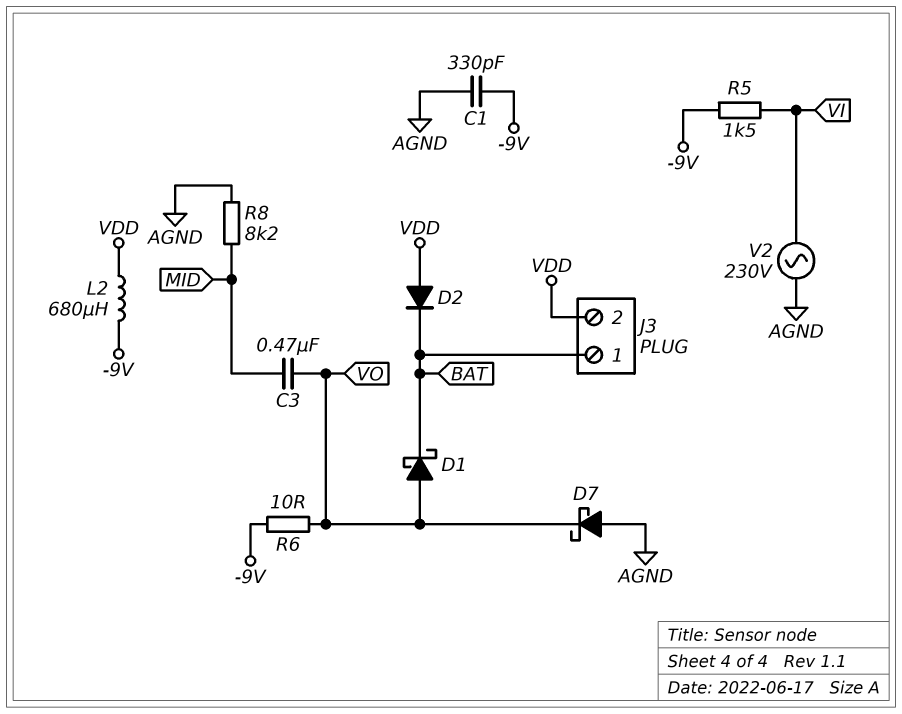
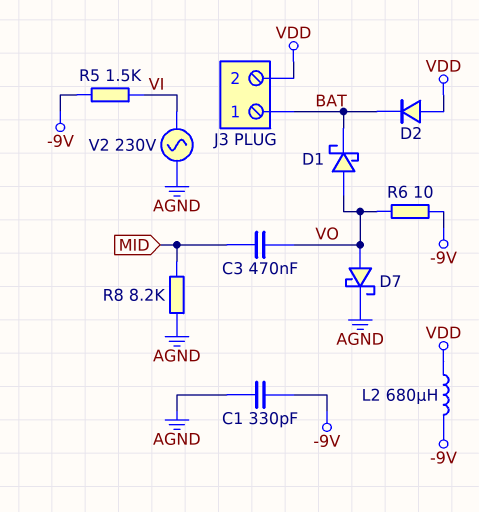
D7: schottky (A AGND, K VO) -> schottky (A VO, K AGND)

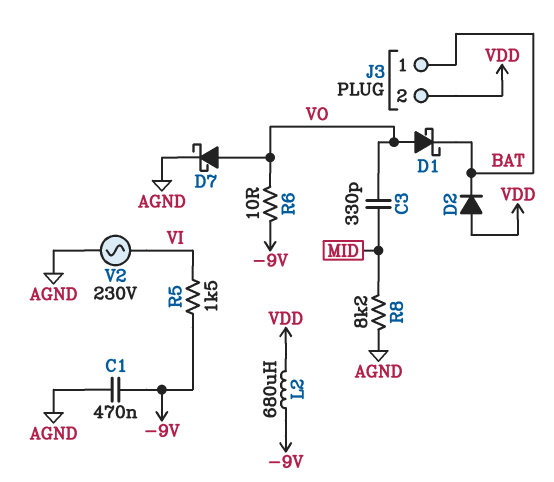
C1: 330pF (-9V, AGND) -> 470nF (-9V, AGND)
C3: 470nF (MID, VO) -> 330pF (MID, VO)

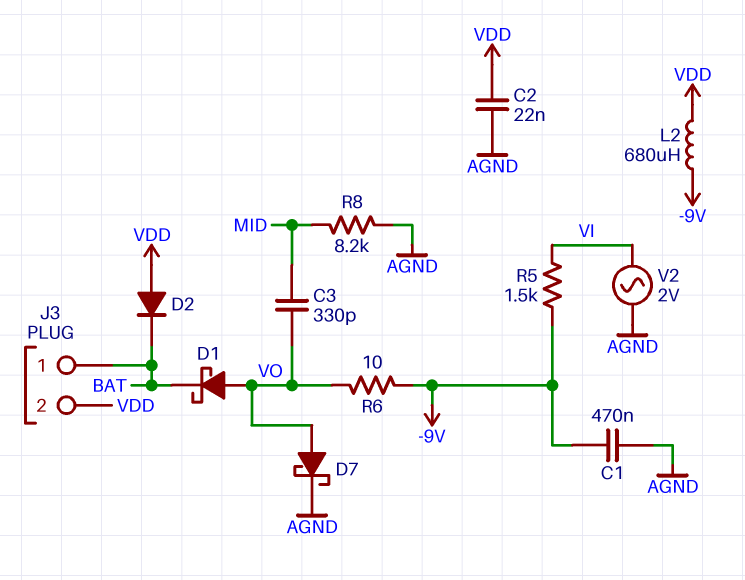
C2: none -> 22nF (AGND, VDD)
V2: AC 230V (AGND, VI) -> AC 2V (AGND, VI)

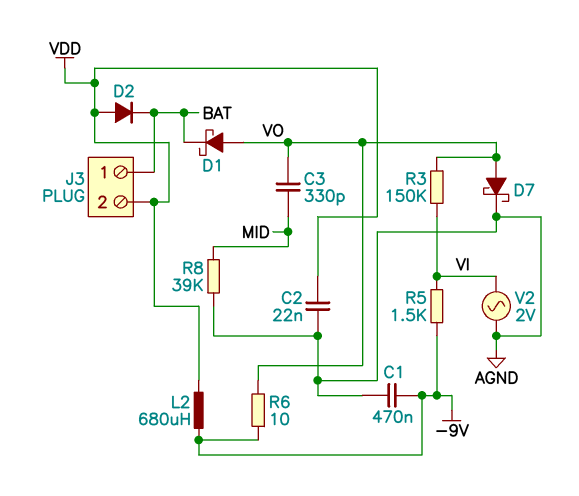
R3: none -> 150k (VI, VO)
R8: 8.2k (AGND, MID) -> 39k (AGND, MID)

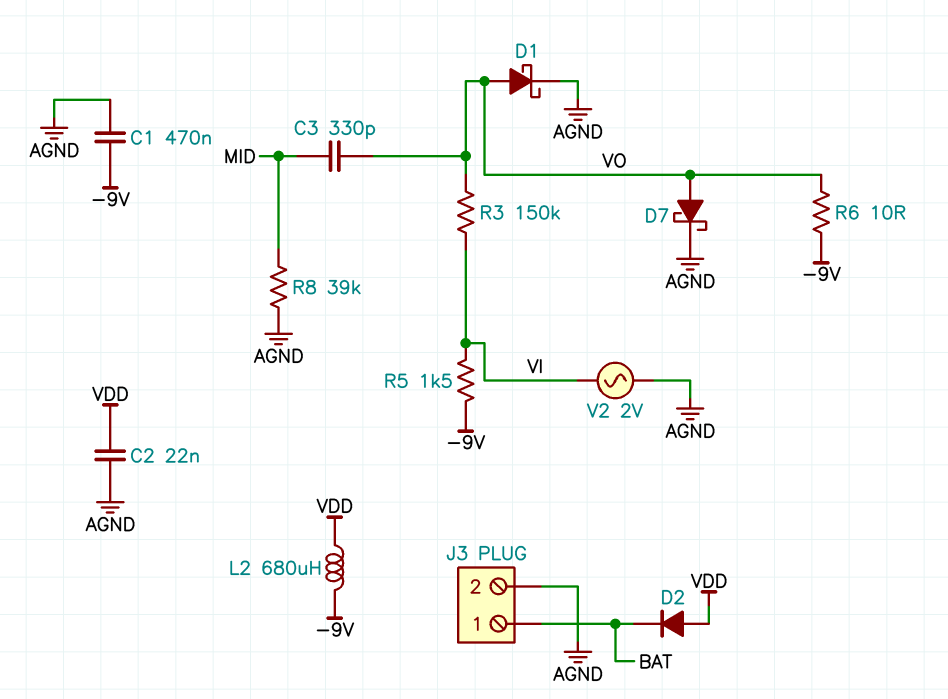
D1: schottky (A VO, K BAT) -> schottky (A VO, K AGND)
J3 pin 2: VDD -> AGND

